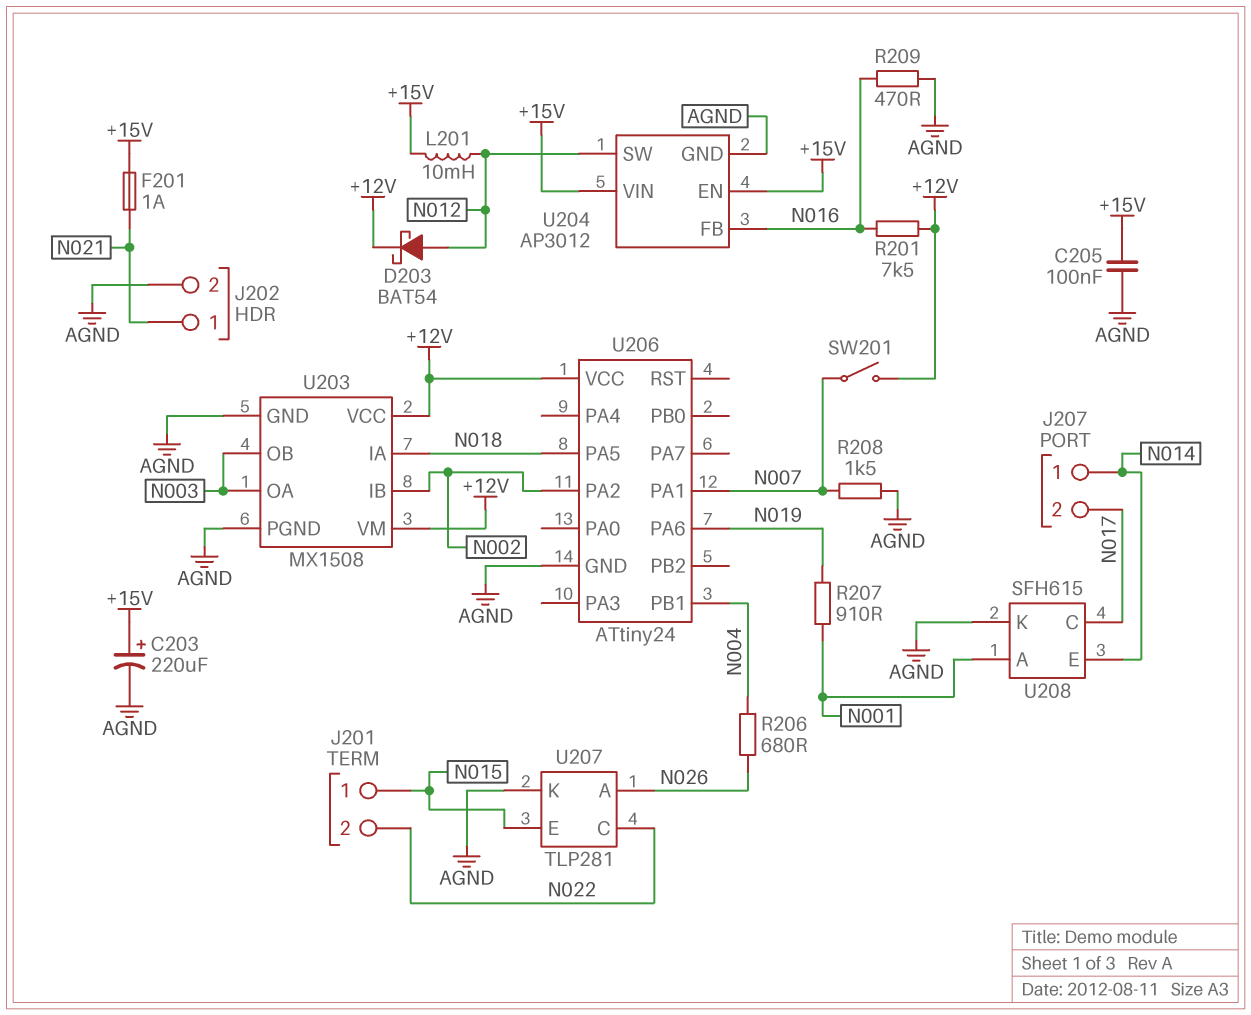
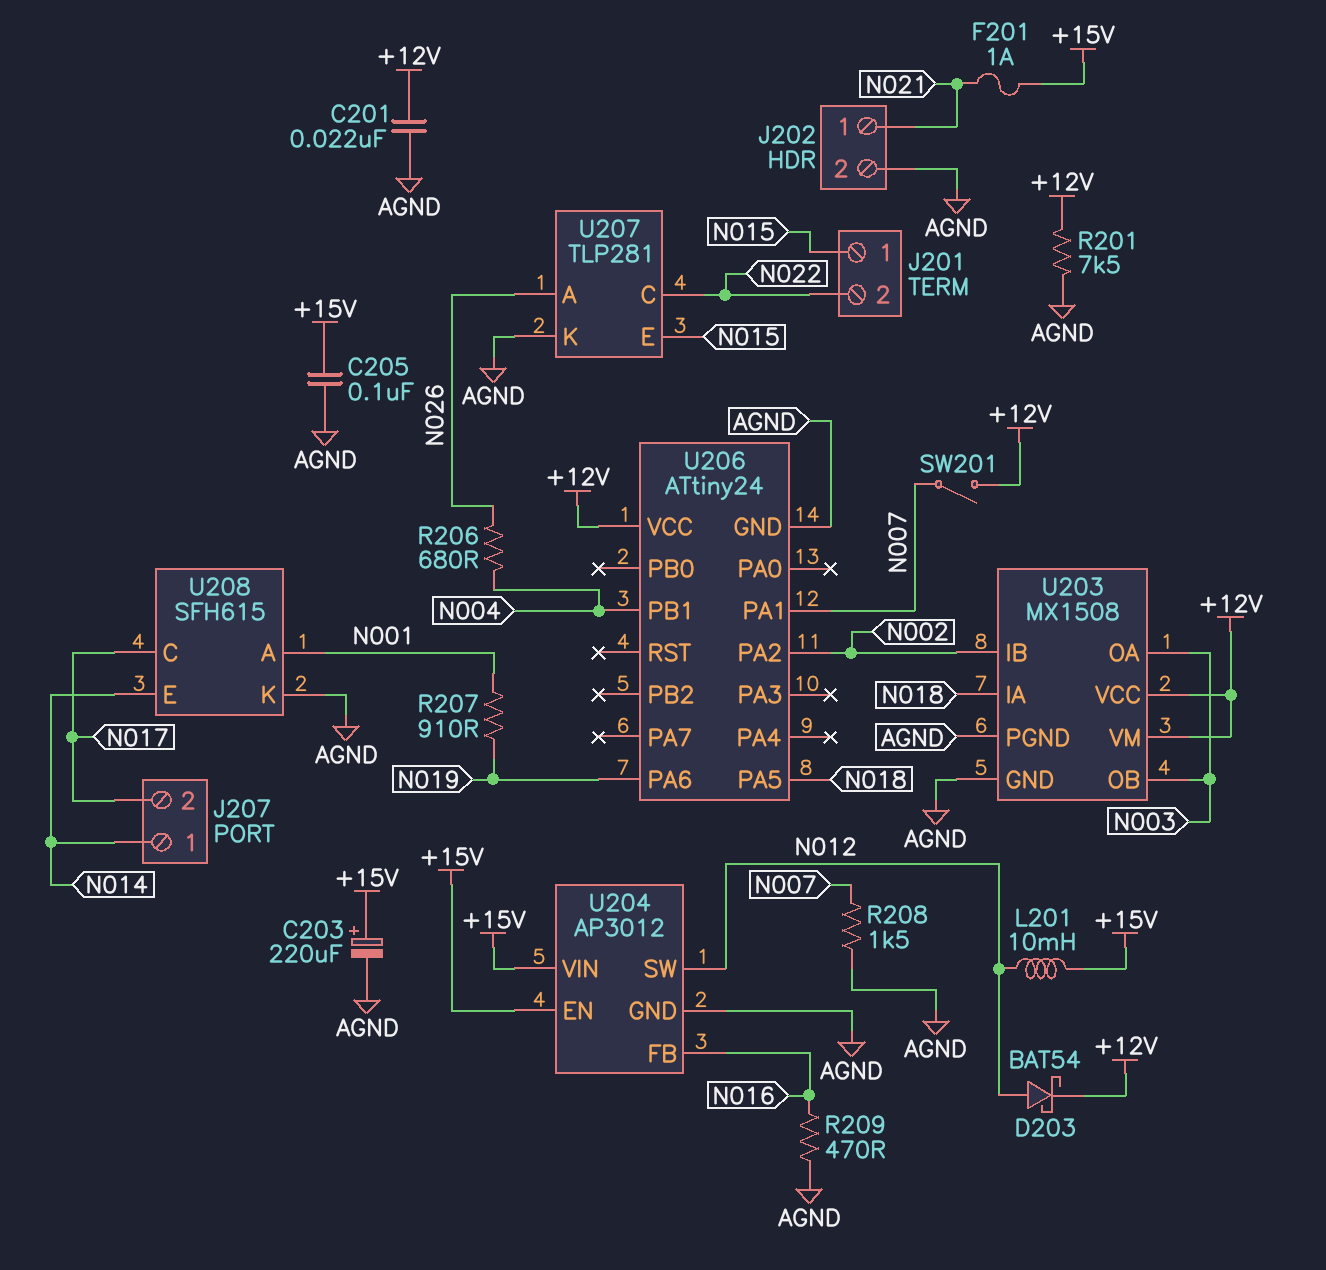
C201: none -> 22nF (+12V, AGND)
R201: 7.5k (+12V, N016) -> 7.5k (+12V, AGND)

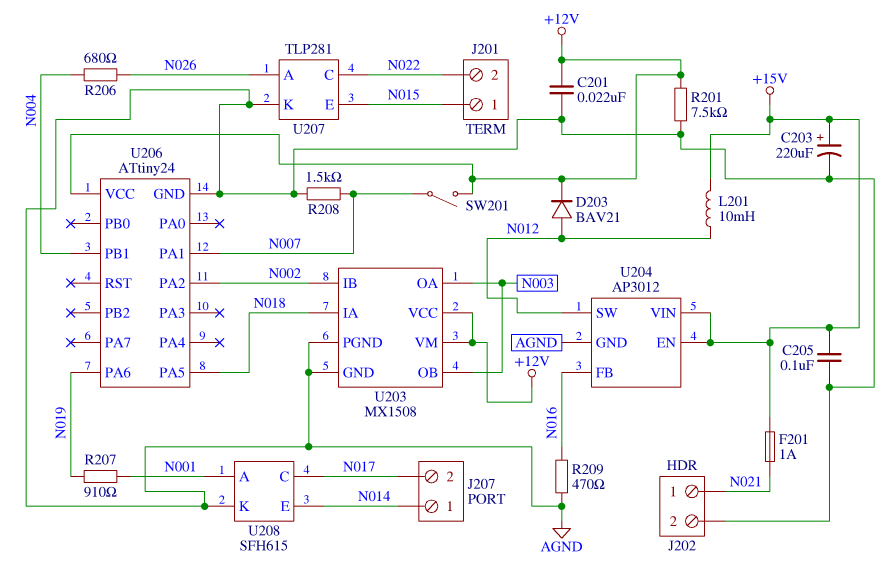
D203: schottky BAT54 (A N012, K +12V) -> diode BAV21 (A N012, K +12V)

